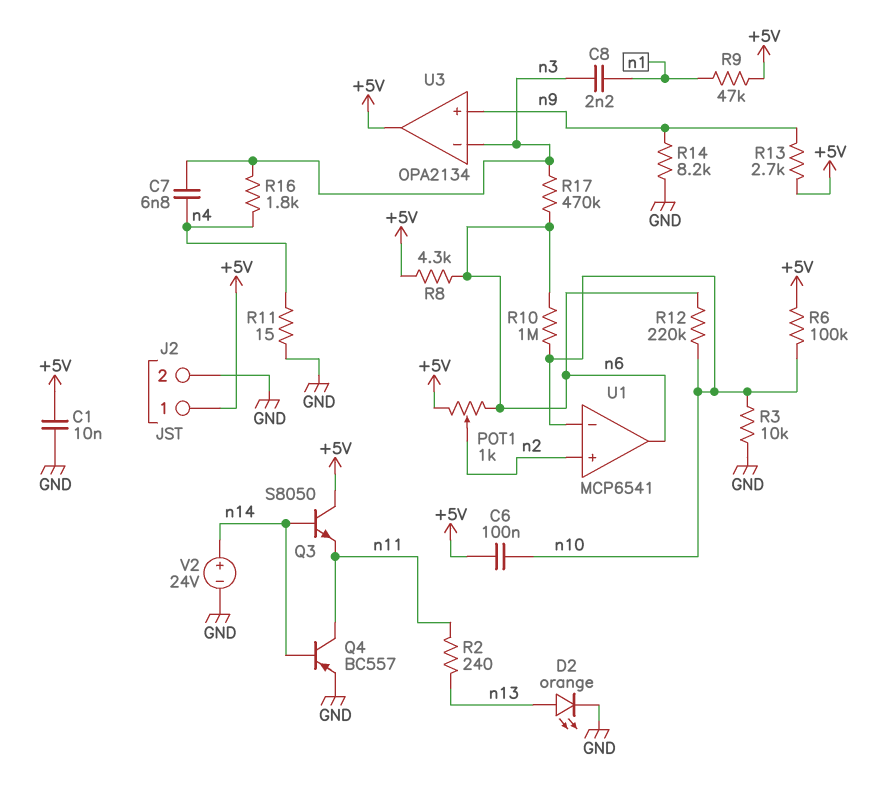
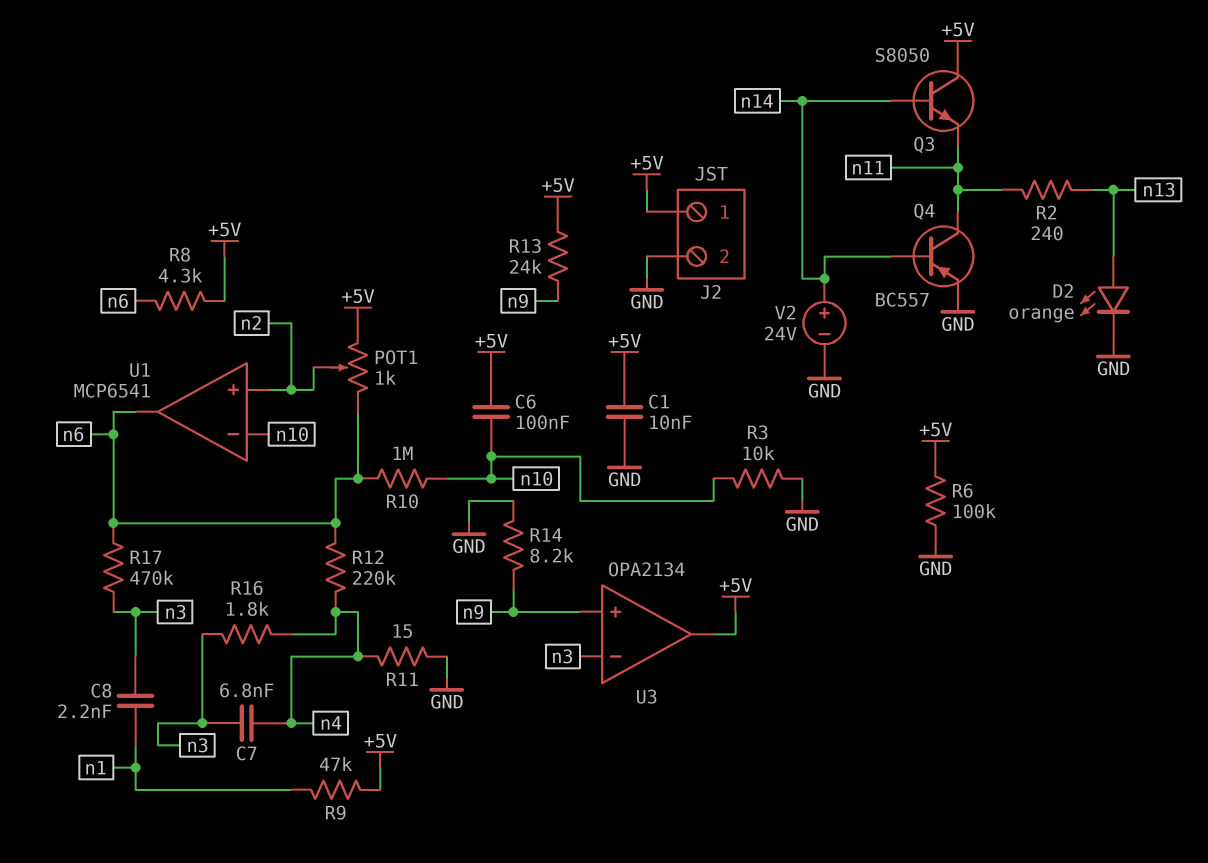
R6: 100k (+5V, n10) -> 100k (+5V, GND)
R12: 220k (n6, n10) -> 220k (n4, n6)
R13: 2.7k (+5V, n9) -> 24k (+5V, n9)

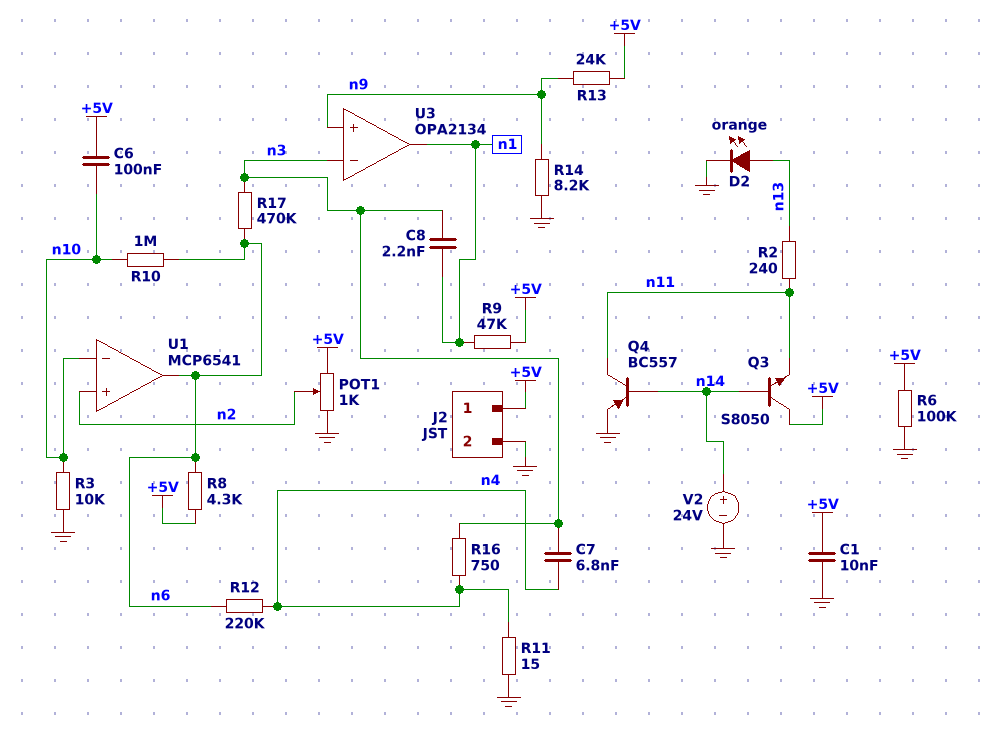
POT1: 1k (+5V, n6, wiper n2) -> 1k (+5V, GND, wiper n2)
R16: 1.8k (n3, n4) -> 750 (n3, n4)
U3 pin out: +5V -> n1

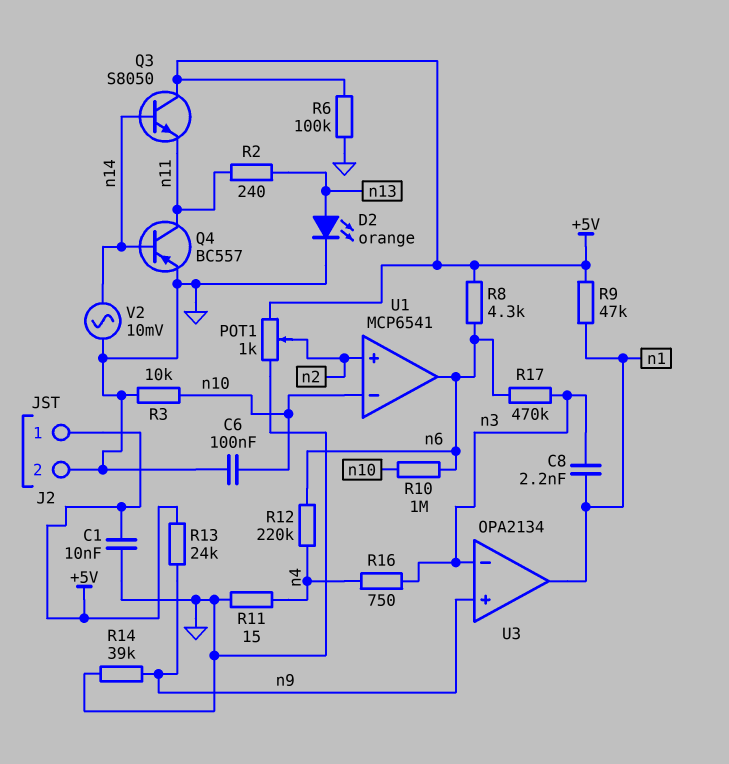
C6: 100nF (+5V, n10) -> 100nF (GND, n10)
C7: 6.8nF (n3, n4) -> none
R14: 8.2k (GND, n9) -> 39k (GND, n9)
V2: 24V (plus n14, minus GND) -> AC 10mV (GND, n14)

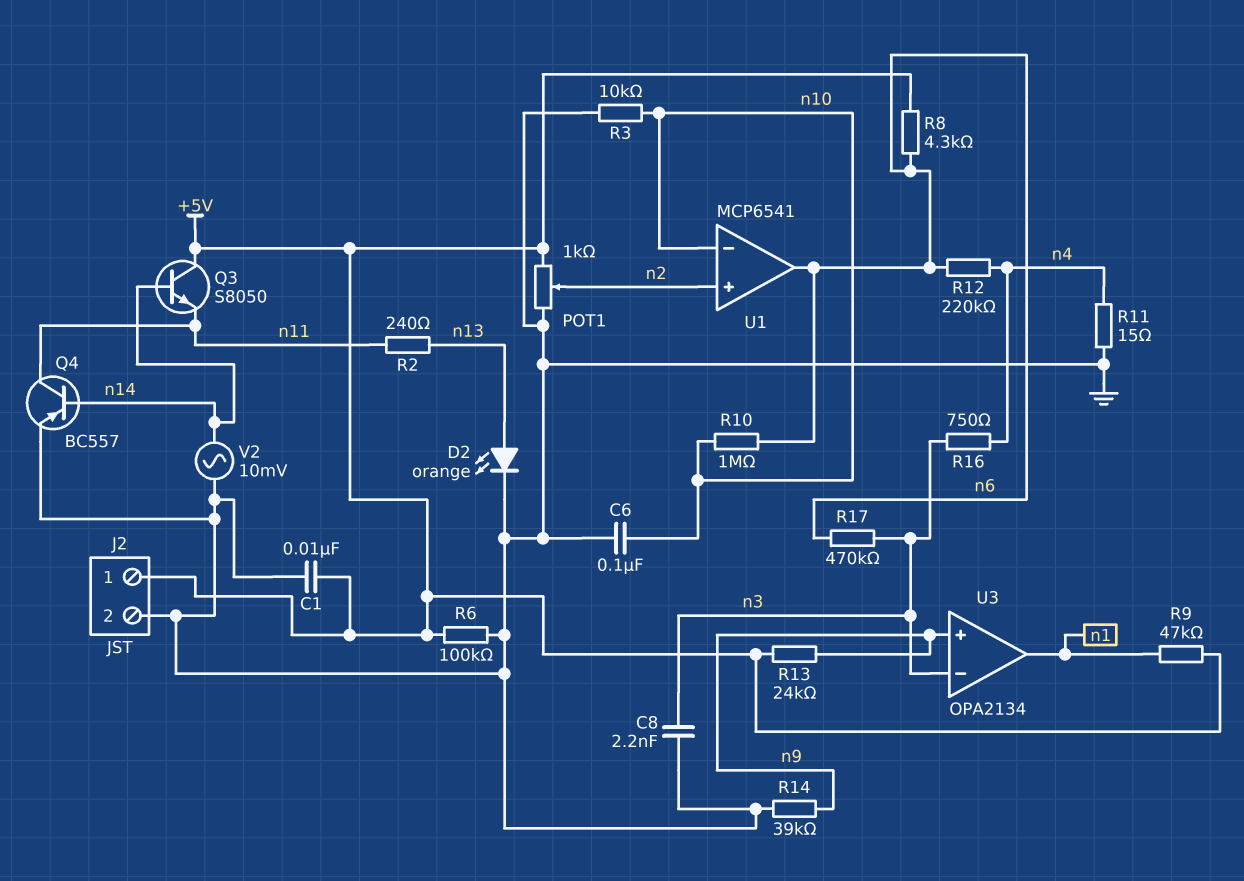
C8: 2.2nF (n1, n3) -> 2.2nF (GND, n3)

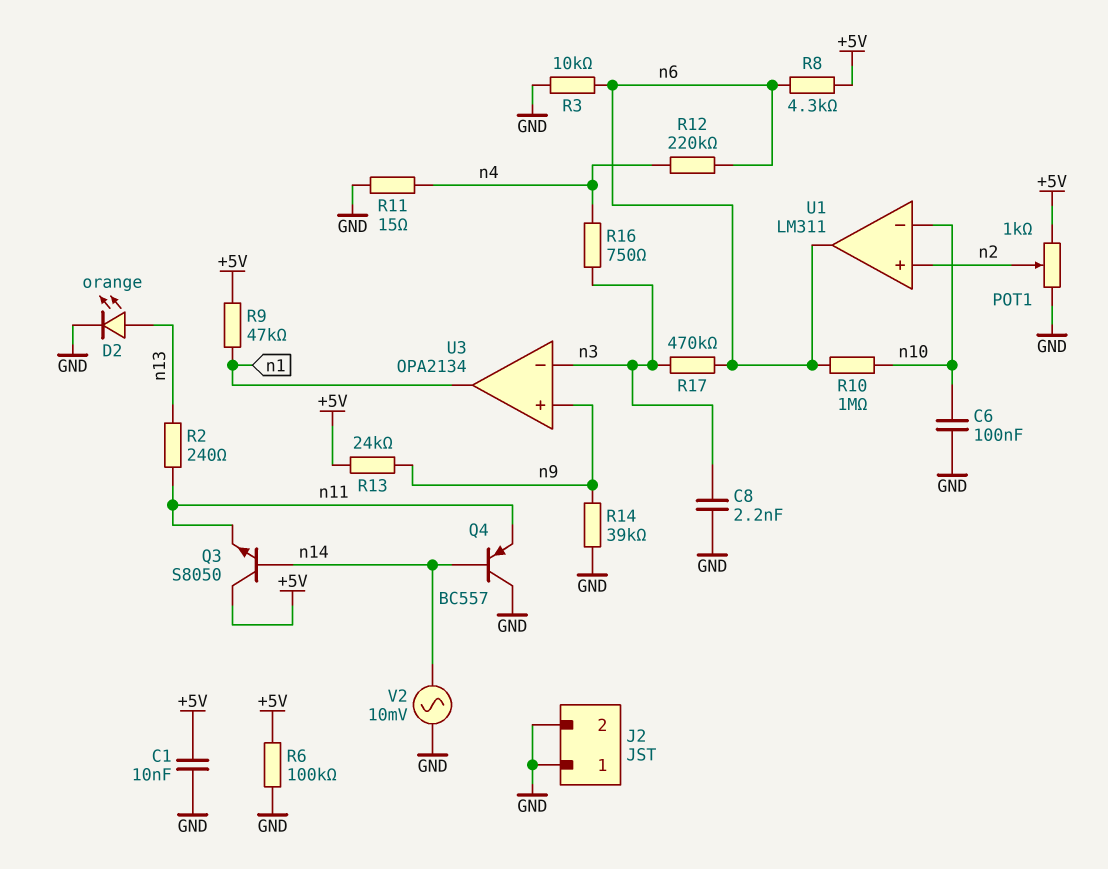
J2 pin 1: +5V -> GND
Q4: PNP BC557 (B n14, C n11, E GND) -> PNP BC557 (B n14, C GND, E n11)
R3: 10k (GND, n10) -> 10k (GND, n6)
U1: MCP6541 -> LM311

